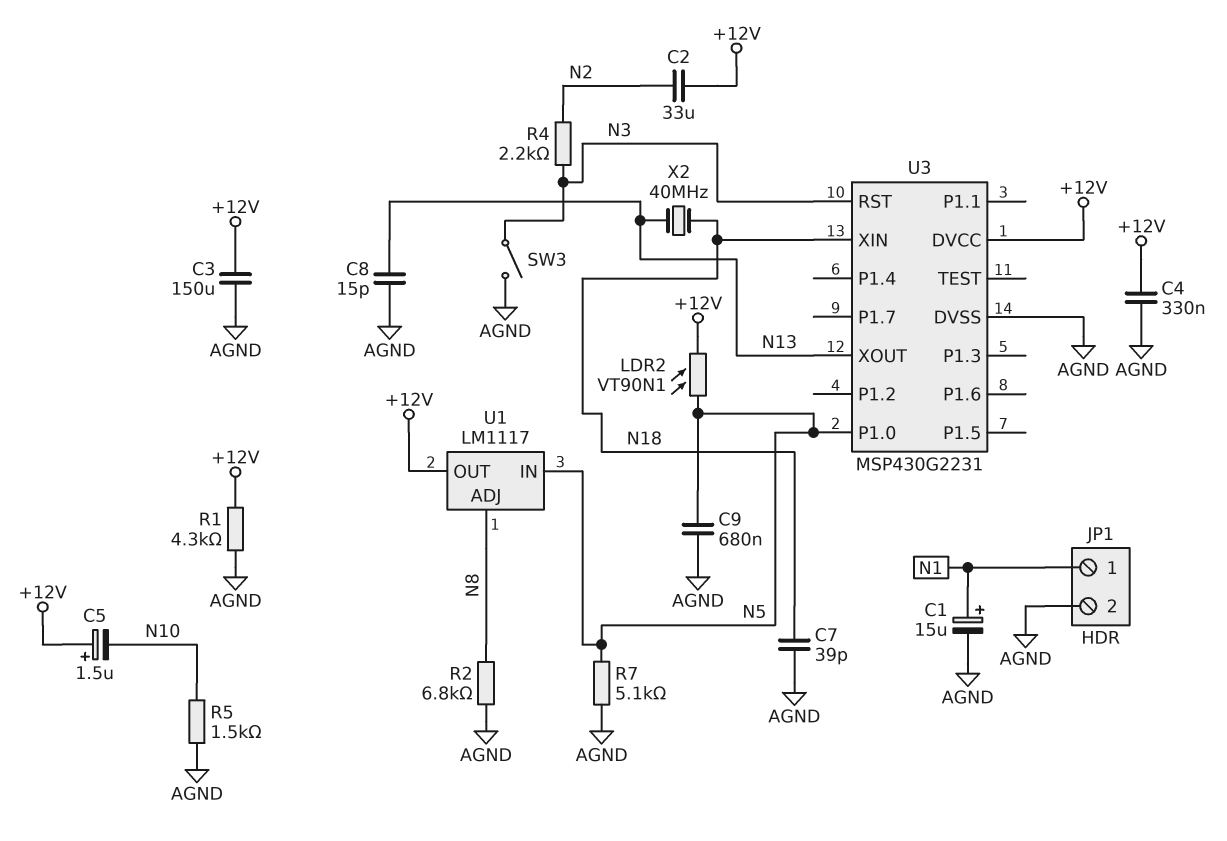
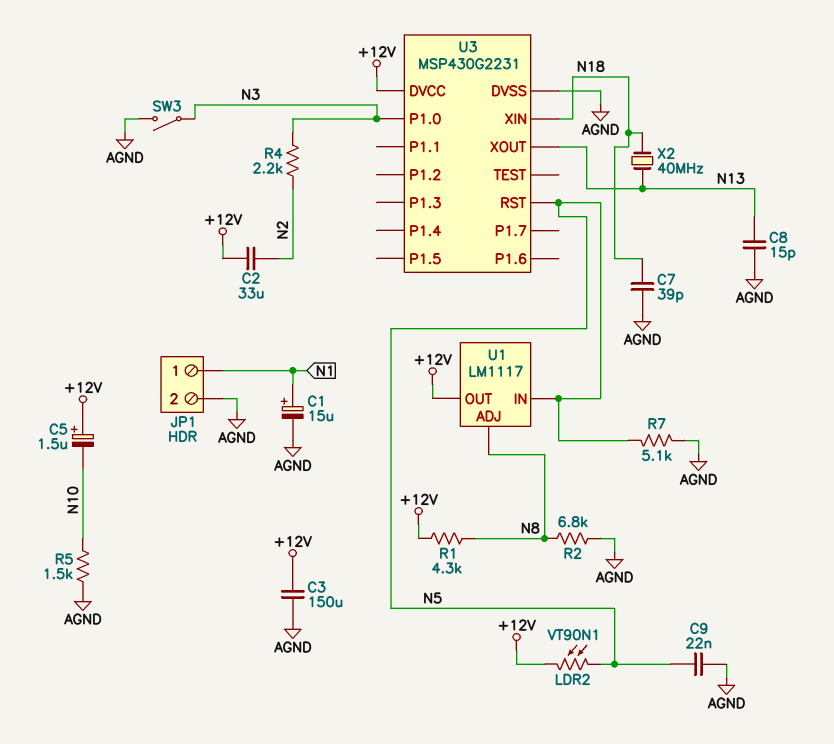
C4: 330nF (+12V, AGND) -> none
C9: 680nF (AGND, N5) -> 22nF (AGND, N5)
R1: 4.3k (+12V, AGND) -> 4.3k (+12V, N8)
U3 pin P1.0: N5 -> N3
U3 pin RST: N3 -> N5

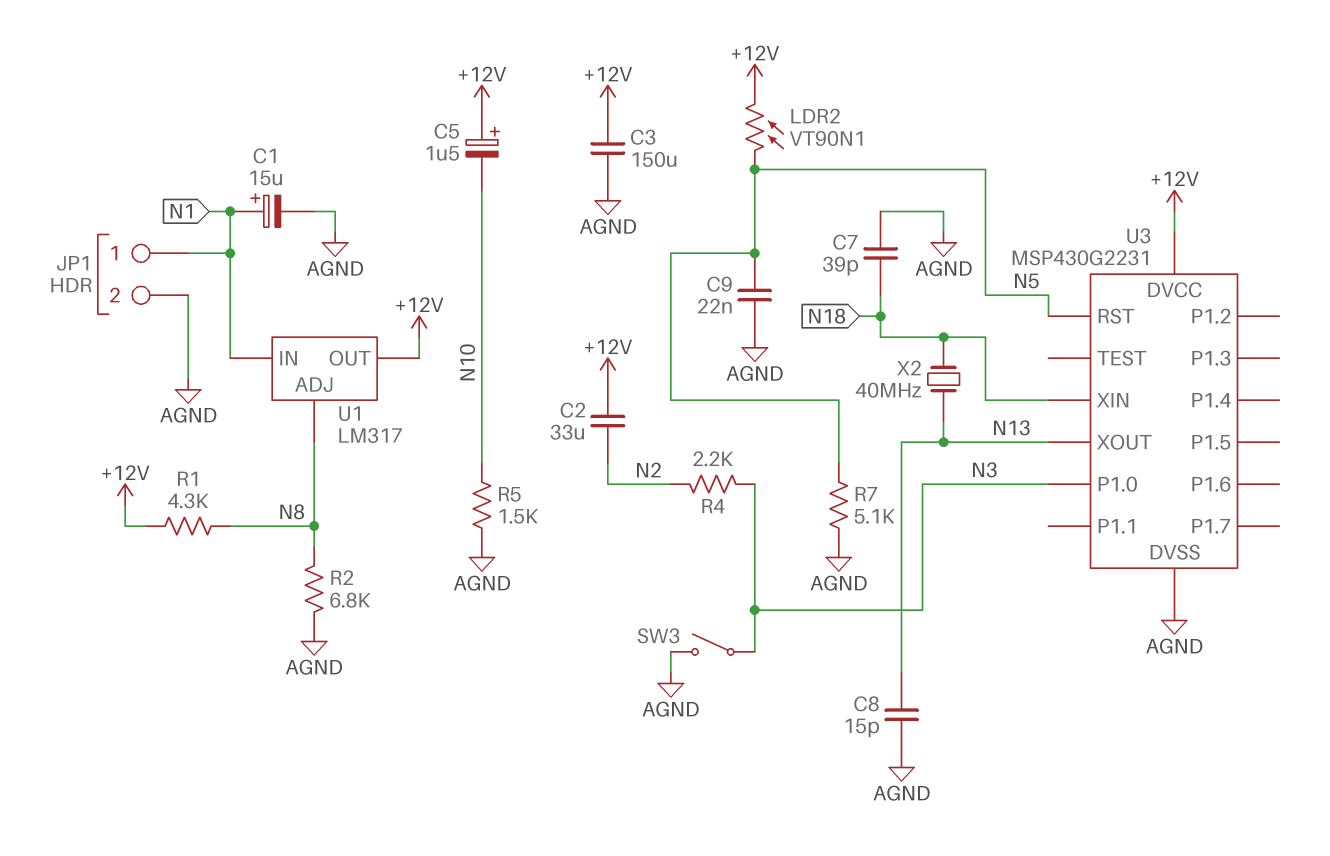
U1: LM1117 -> LM317
U1 pin IN: N5 -> N1

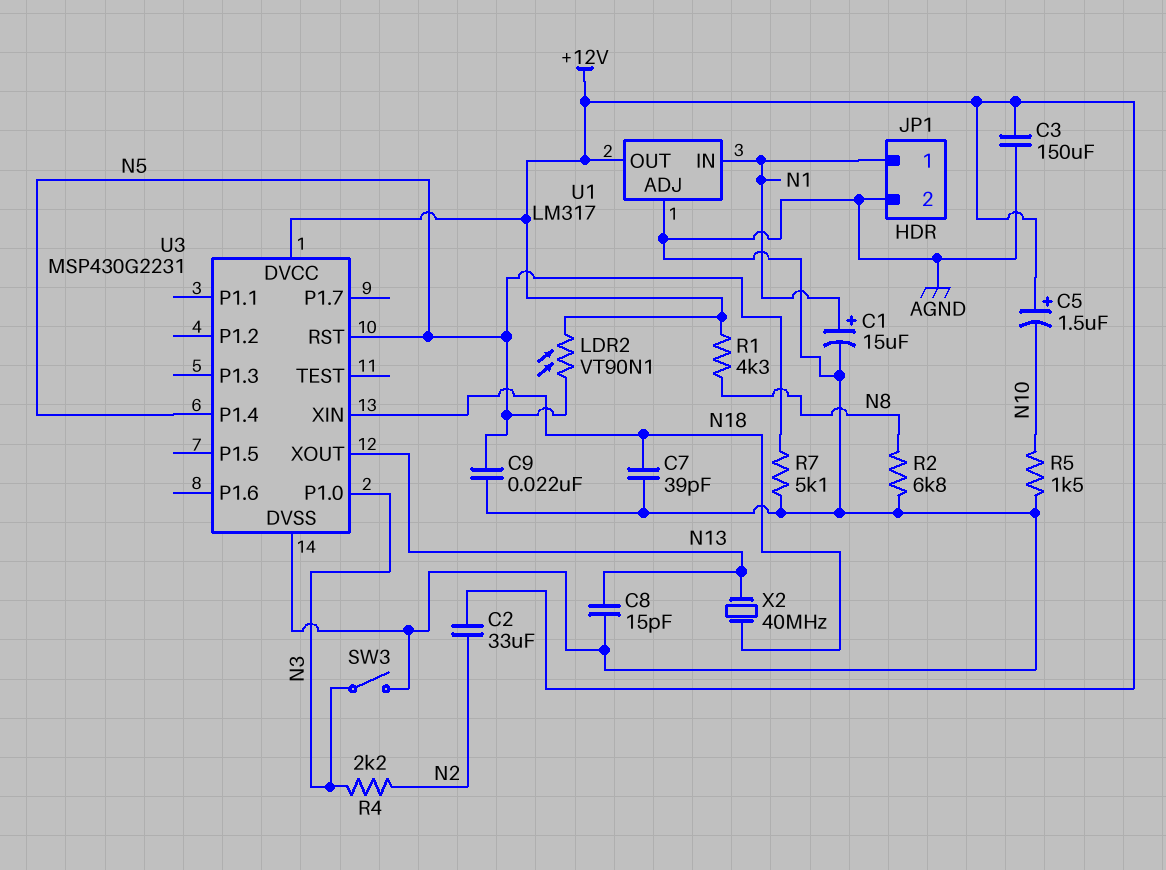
U1 pin ADJ: N8 -> AGND
U3 pin P1.4: none -> N5

